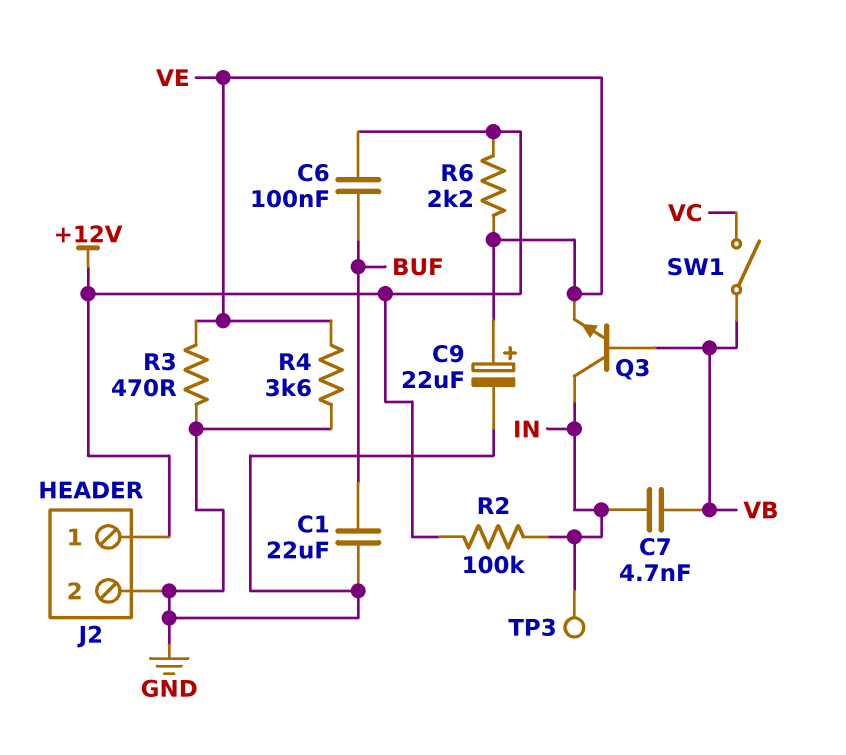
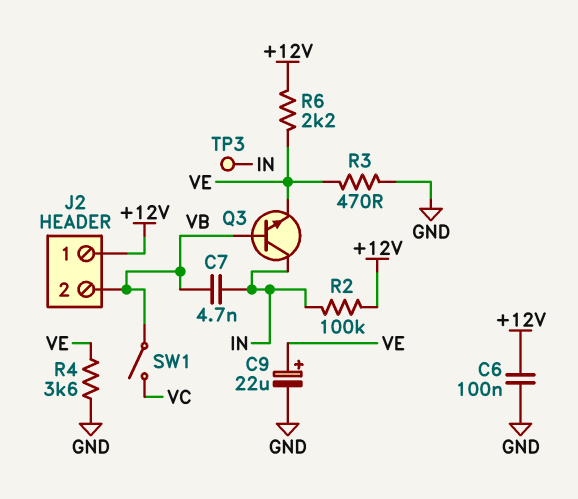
C1: 22uF (BUF, GND) -> none
C6: 100nF (+12V, BUF) -> 100nF (+12V, GND)
J2 pin 2: GND -> VB

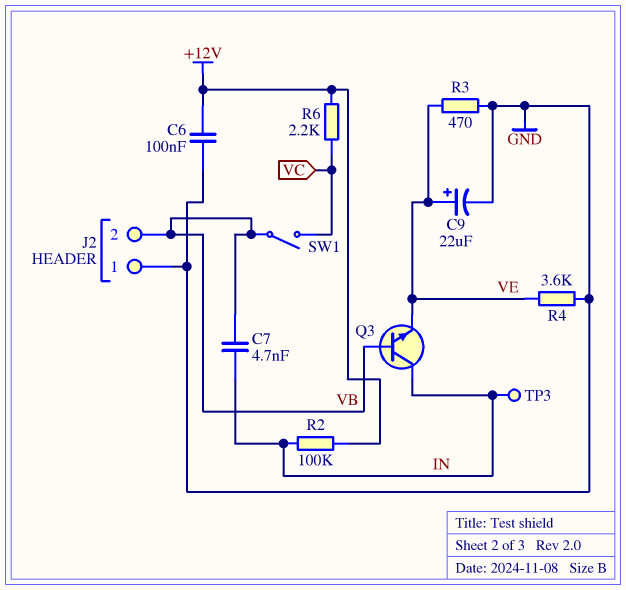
J2 pin 1: +12V -> GND
R6: 2.2k (+12V, VE) -> 2.2k (+12V, VC)

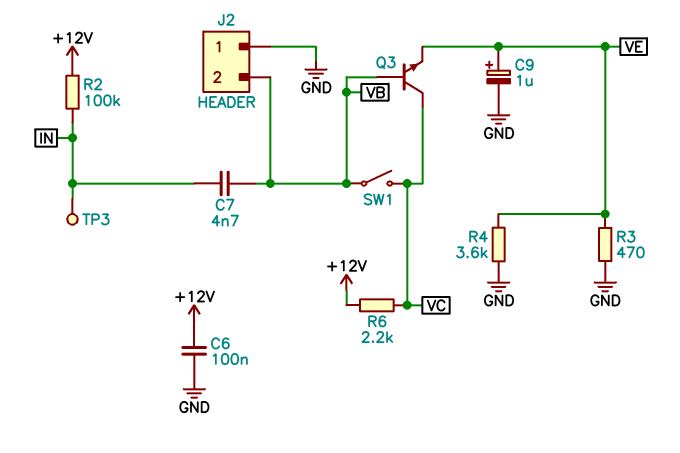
C9: 22uF (plus VE, minus GND) -> 1uF (plus VE, minus GND)
Q3: NPN (B VB, C IN, E VE) -> NPN (B VB, C VC, E VE)

